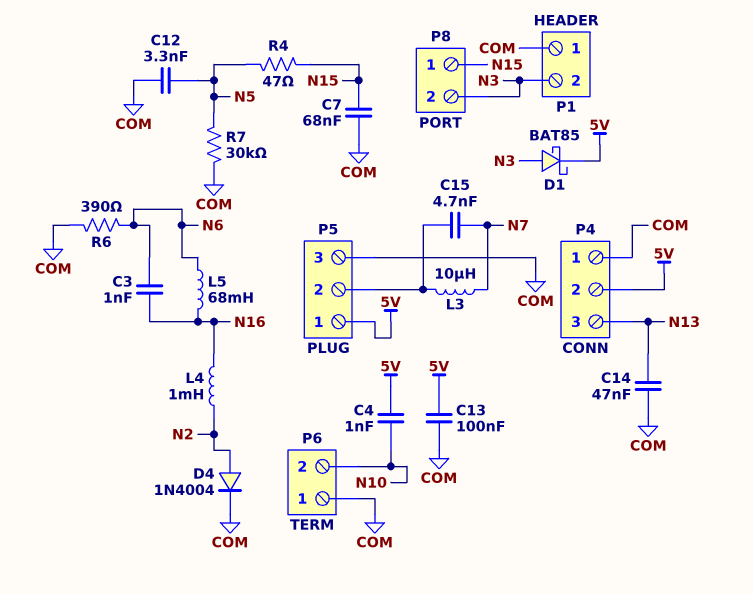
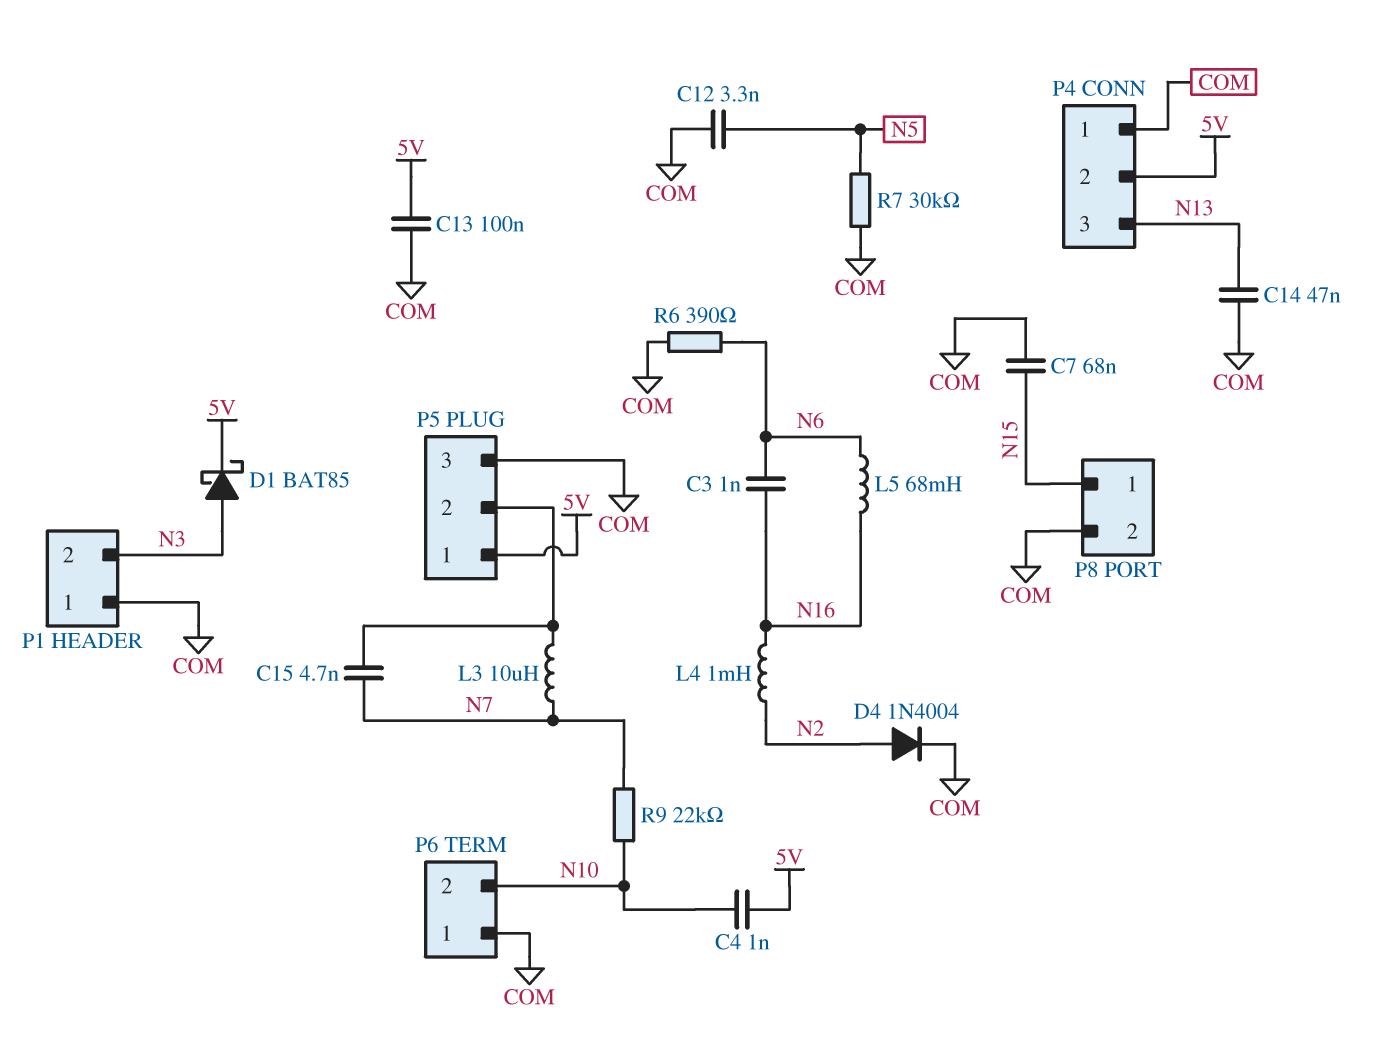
P8 pin 2: N3 -> COM
R4: 47 (N5, N15) -> none
R9: none -> 22k (N7, N10)

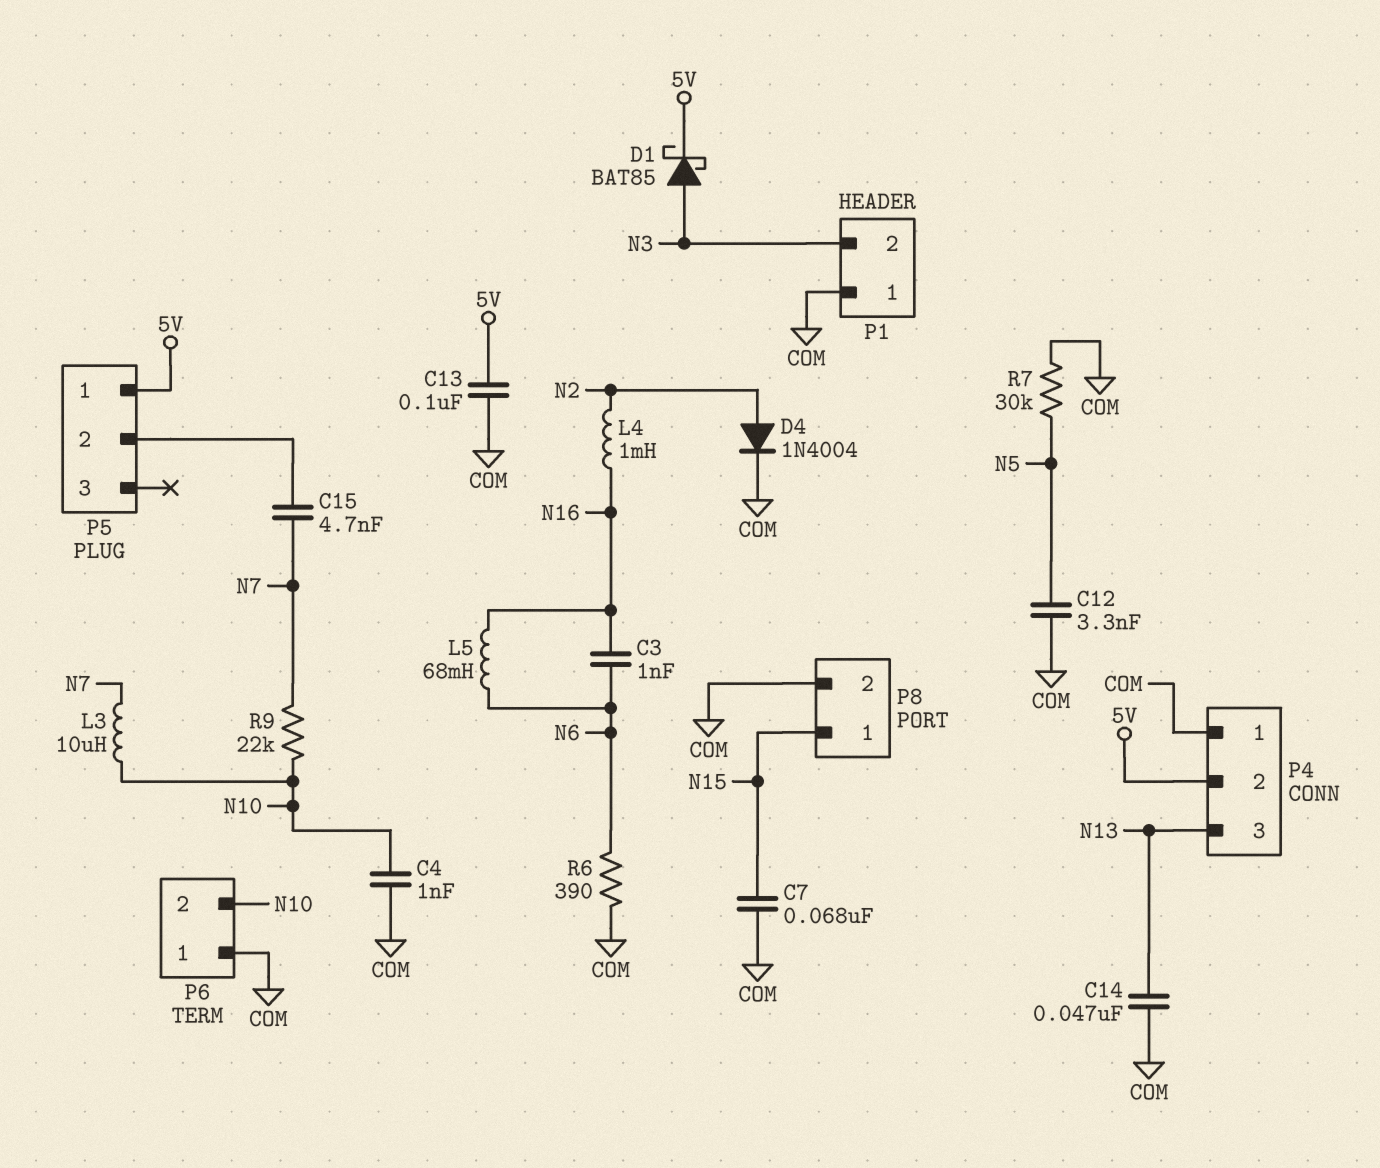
C4: 1nF (5V, N10) -> 1nF (COM, N10)
L3: 10uH (N7, P5/2) -> 10uH (N7, N10)
P5 pin 3: COM -> none

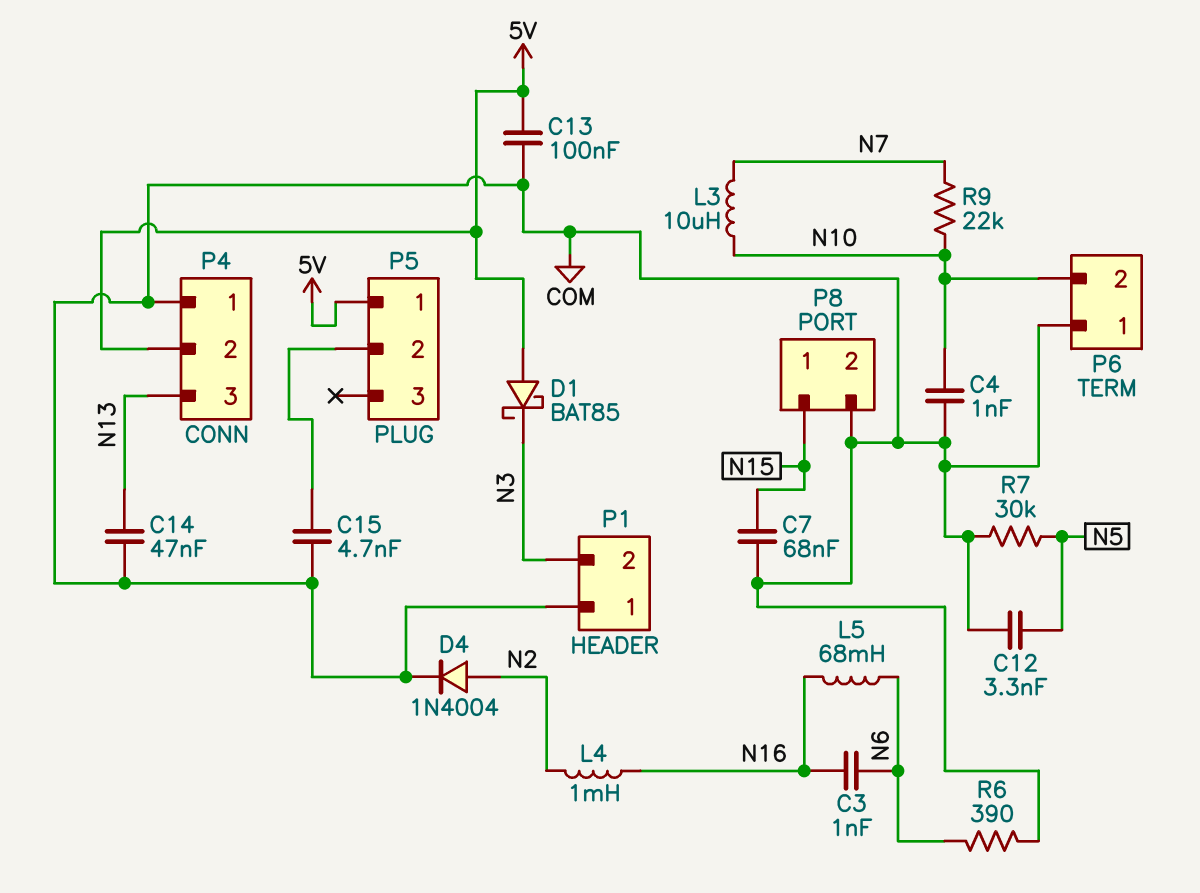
C15: 4.7nF (N7, P5/2) -> 4.7nF (COM, P5/2)
D1: schottky BAT85 (A N3, K 5V) -> schottky BAT85 (A 5V, K N3)

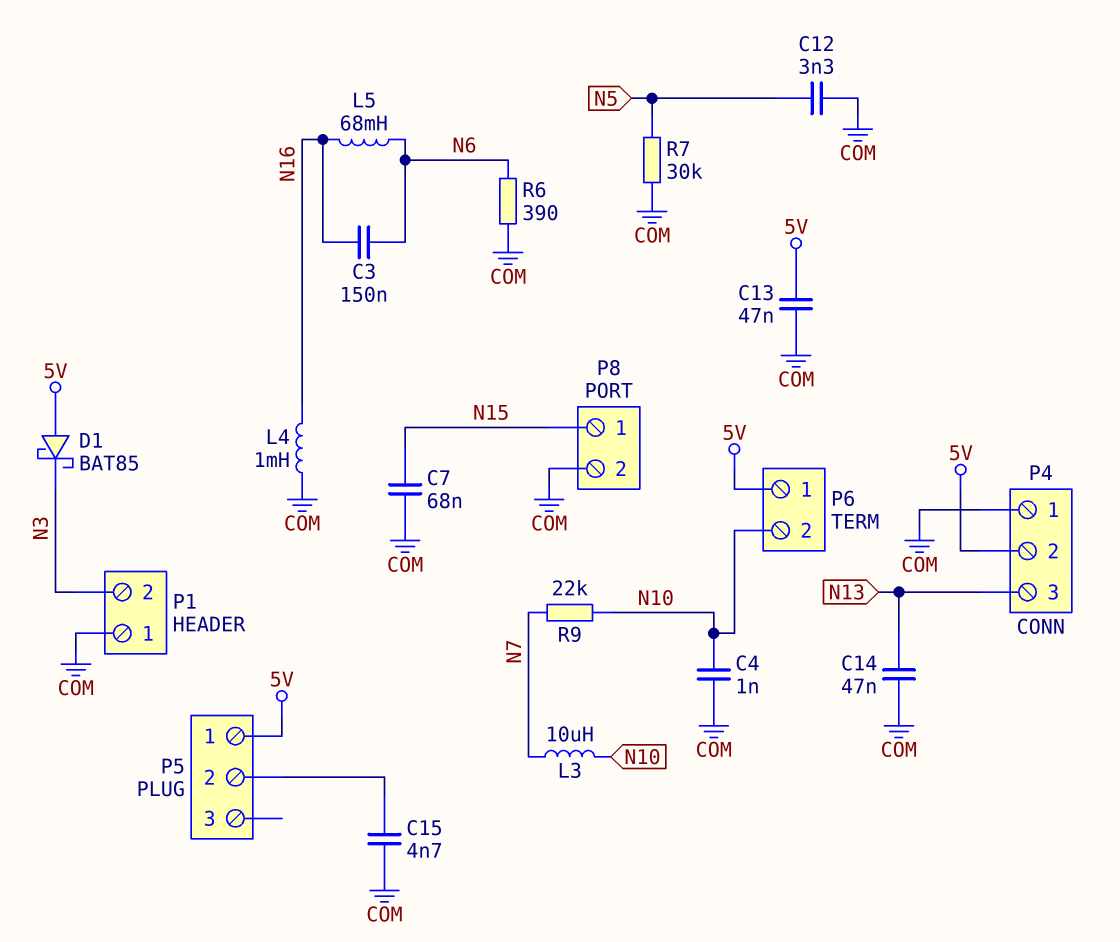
C3: 1nF (N6, N16) -> 150nF (N6, N16)
C13: 100nF (5V, COM) -> 47nF (5V, COM)
D4: diode 1N4004 (A N2, K COM) -> none
L4: 1mH (N2, N16) -> 1mH (COM, N16)
P6 pin 1: COM -> 5V

